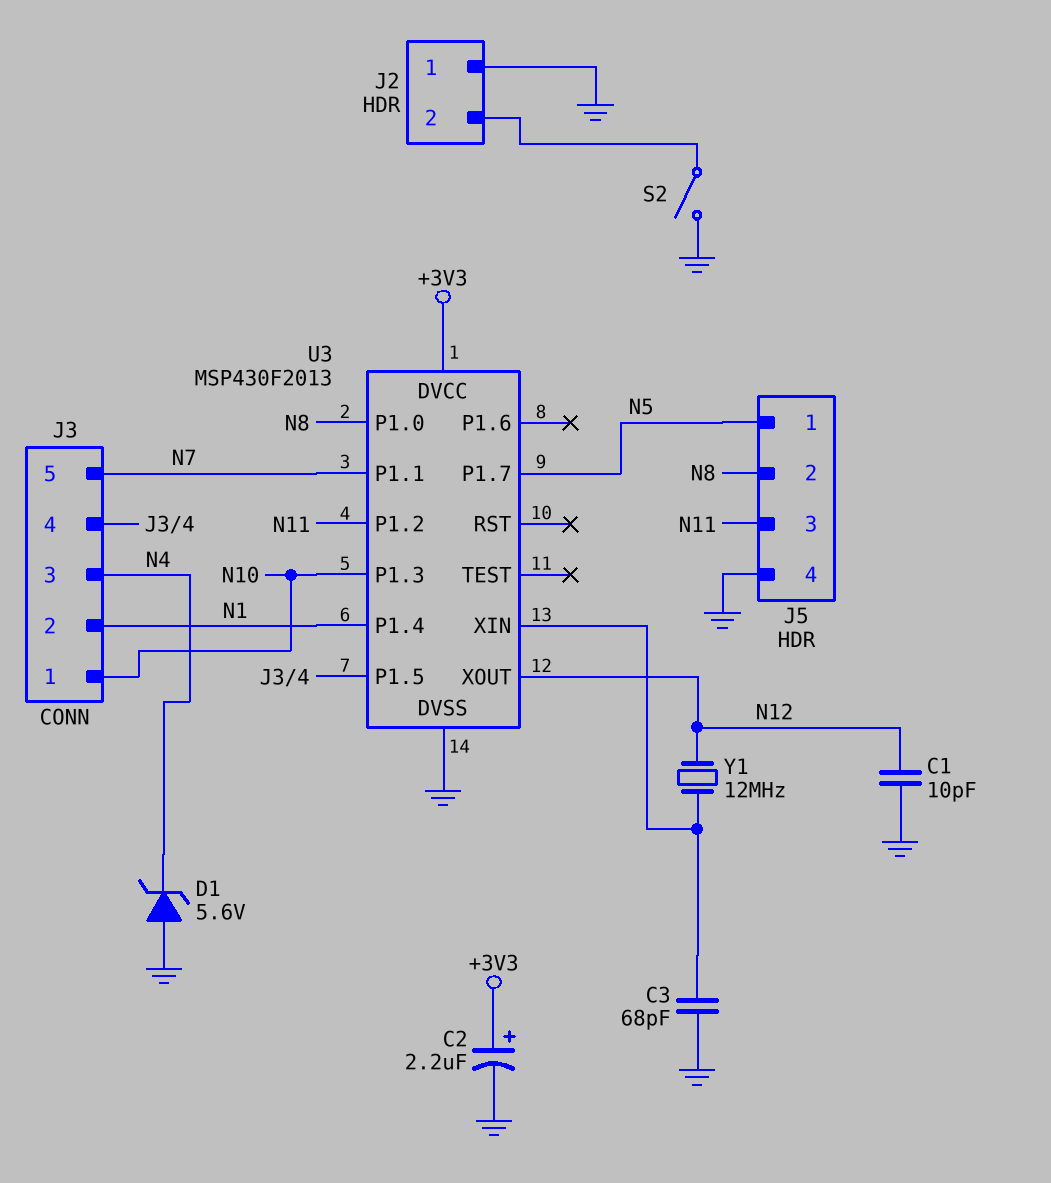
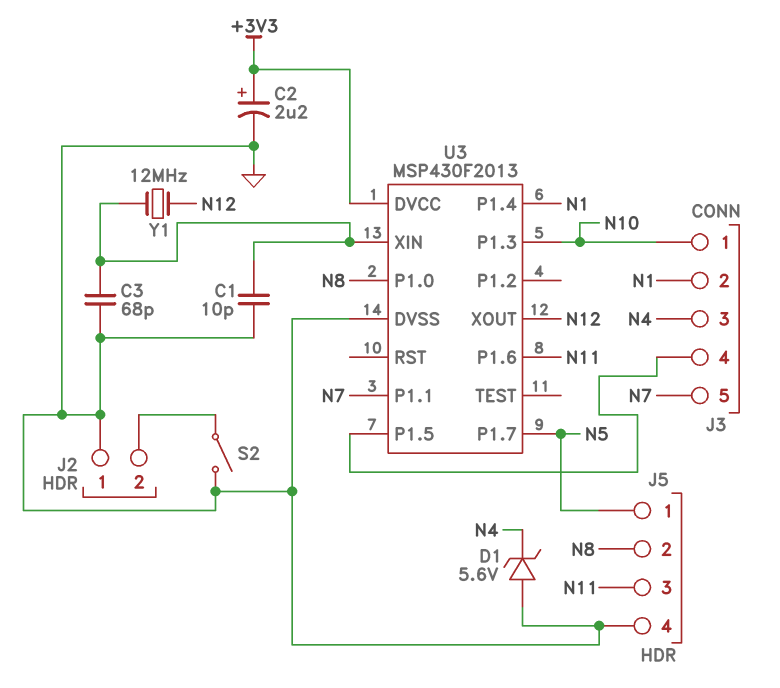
C1: 10pF (GND, N12) -> 10pF (GND, U3/XIN)
U3 pin P1.2: N11 -> none
U3 pin P1.6: none -> N11

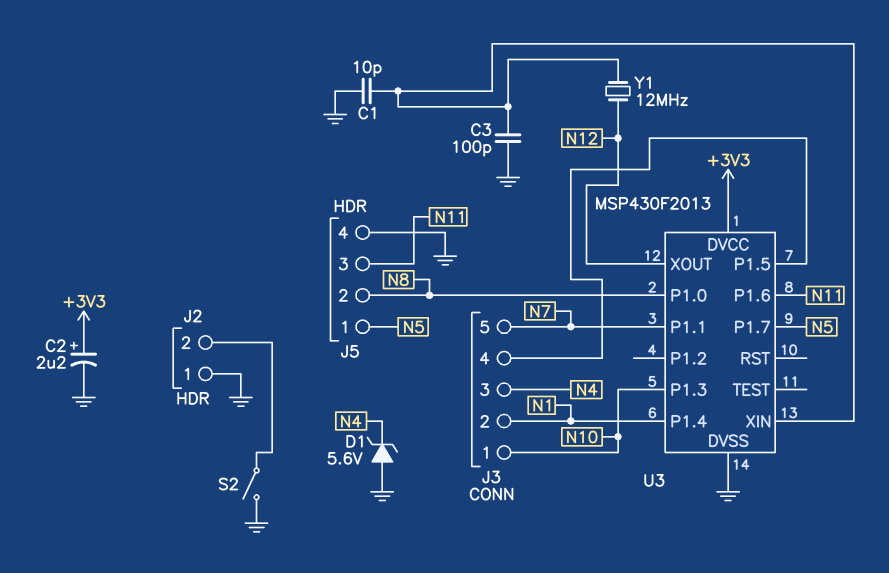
C3: 68pF (GND, U3/XIN) -> 100pF (GND, U3/XIN)

